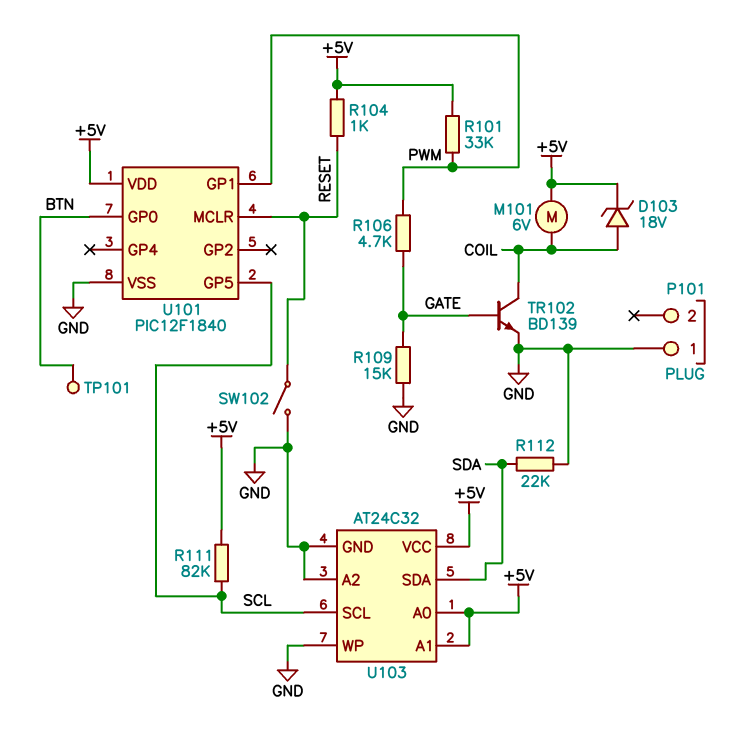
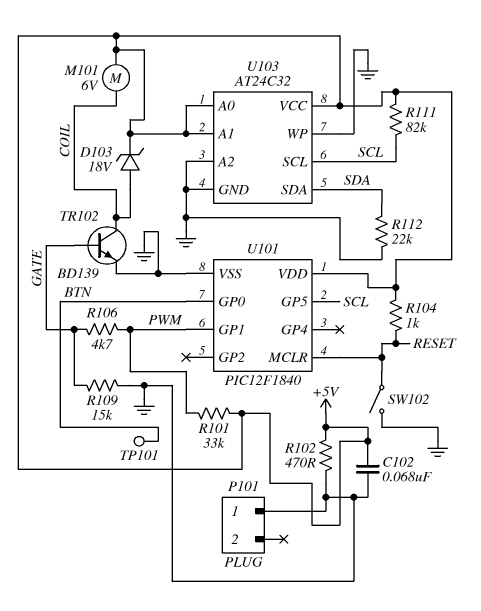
C102: none -> 68nF (+5V, GND)
R102: none -> 470 (+5V, GND)

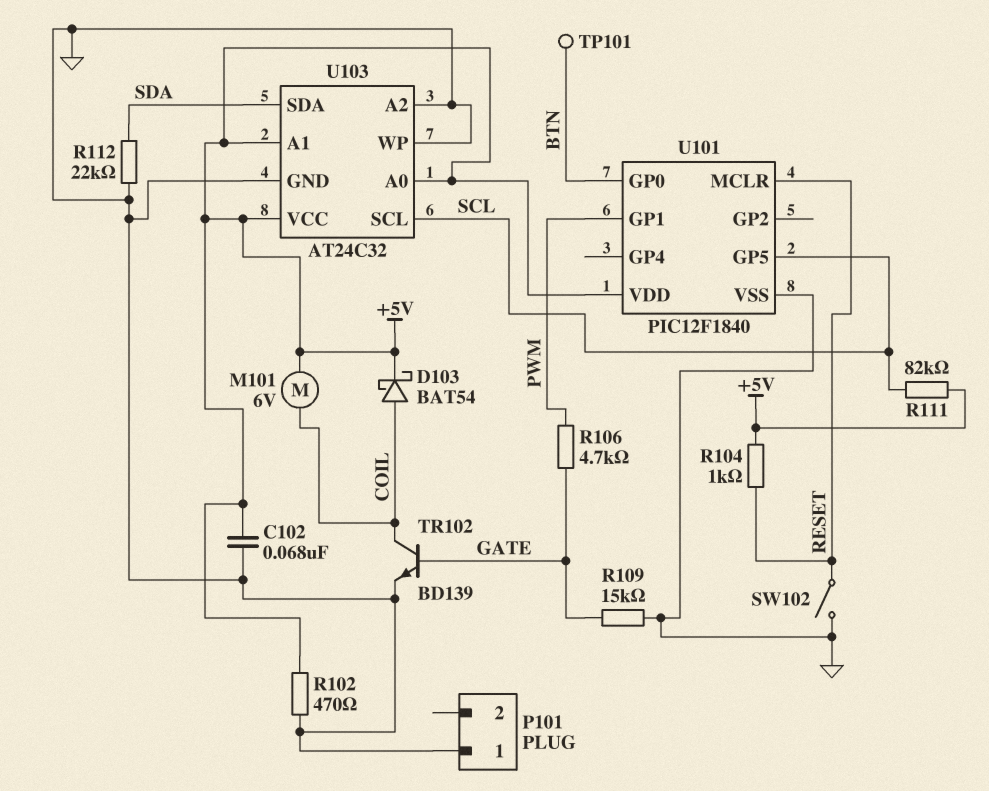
D103: zener 18V (A COIL, K +5V) -> schottky BAT54 (A COIL, K +5V)
R101: 33k (+5V, PWM) -> none

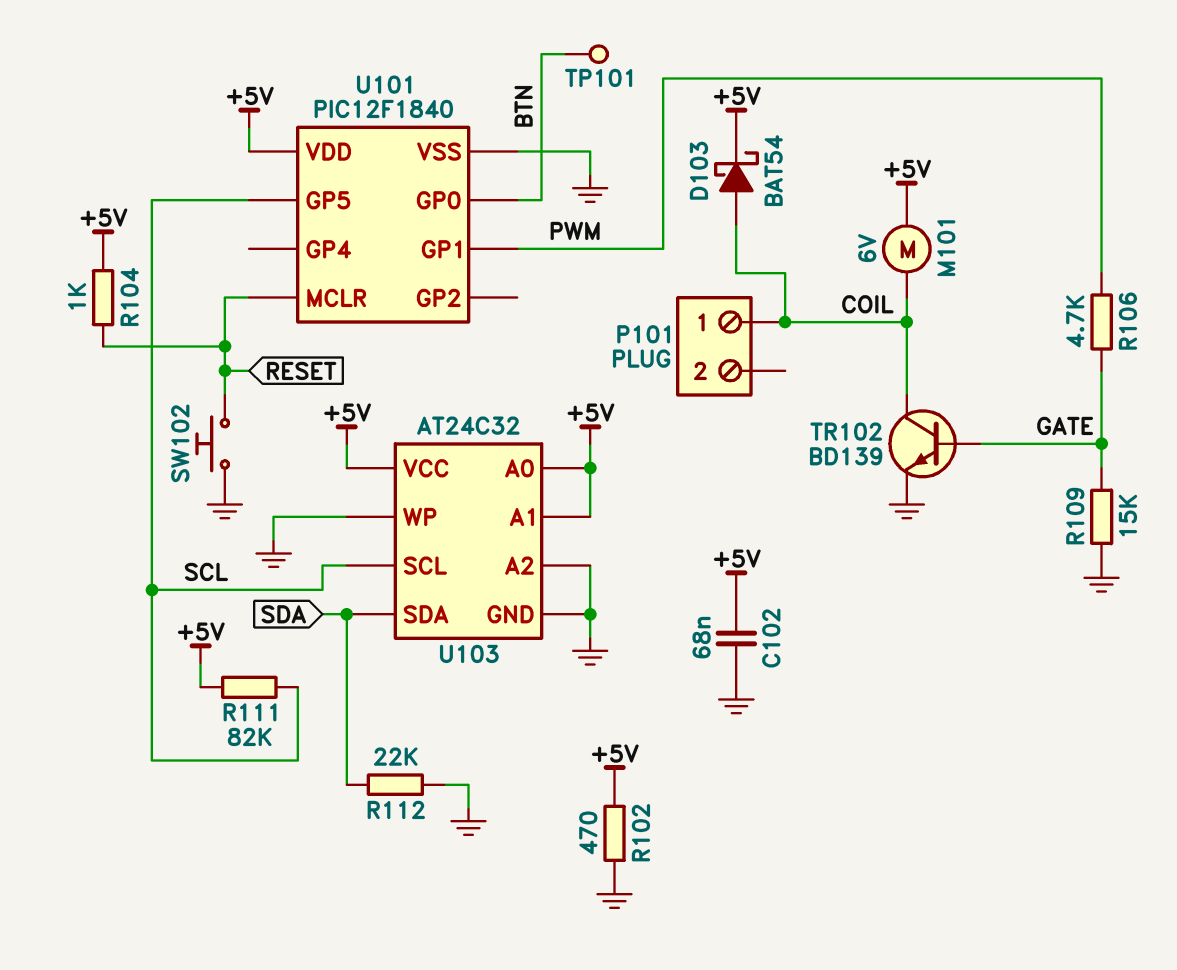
P101 pin 1: GND -> COIL
SW102: switch (GND, RESET) -> button (GND, RESET)

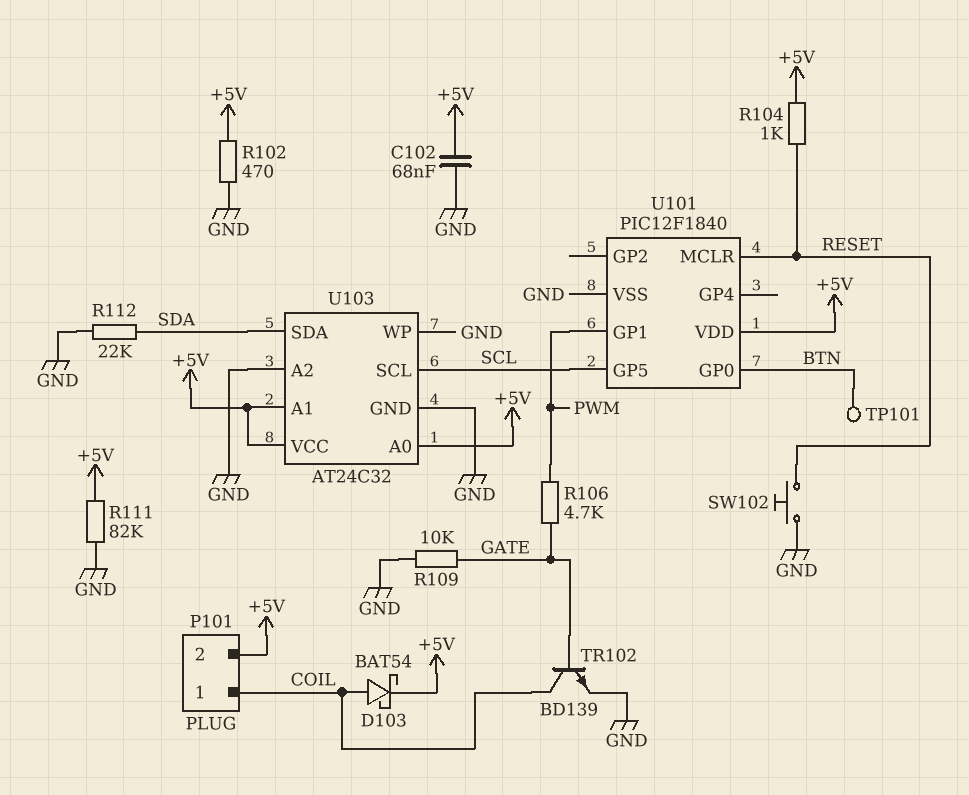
M101: motor 6V (+5V, COIL) -> none
P101 pin 2: none -> +5V
R109: 15k (GATE, GND) -> 10k (GATE, GND)
R111: 82k (+5V, SCL) -> 82k (+5V, GND)

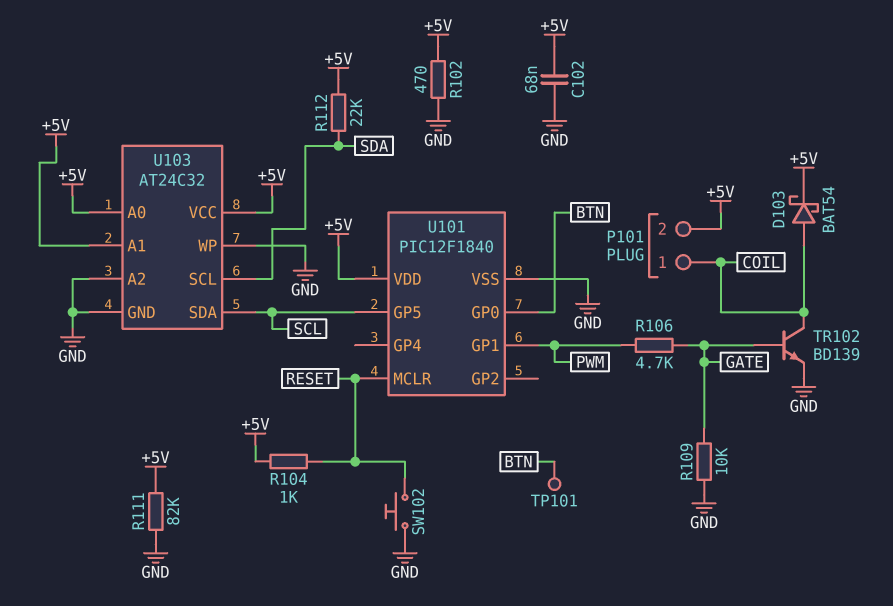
R112: 22k (GND, SDA) -> 22k (+5V, SDA)
U103 pin SCL: SCL -> SDA
U103 pin SDA: SDA -> SCL

